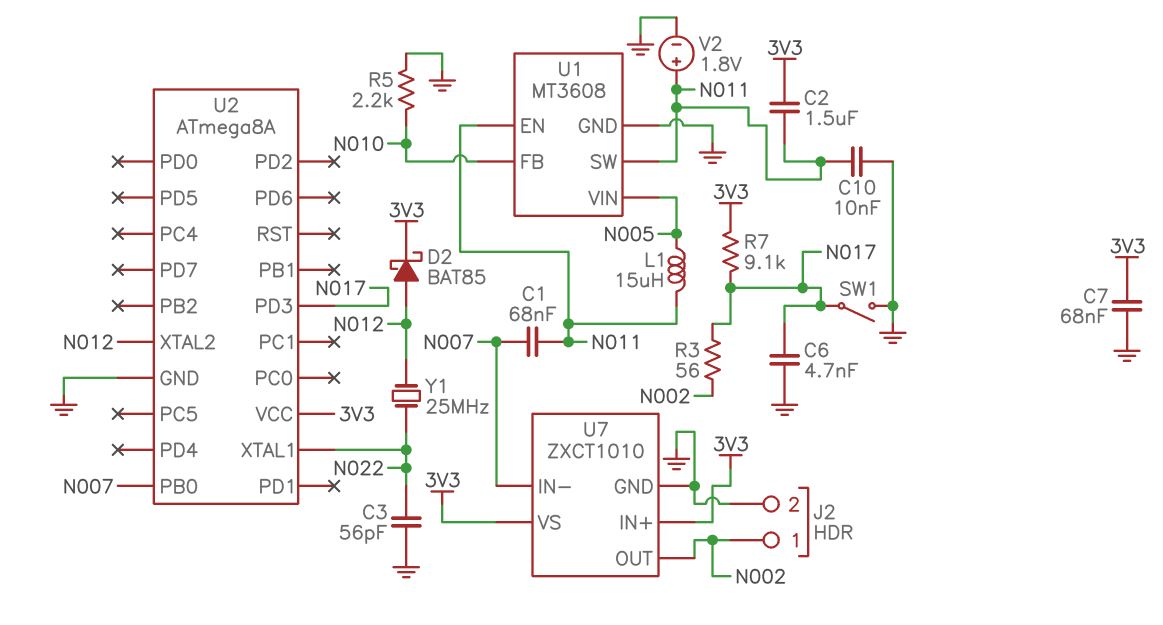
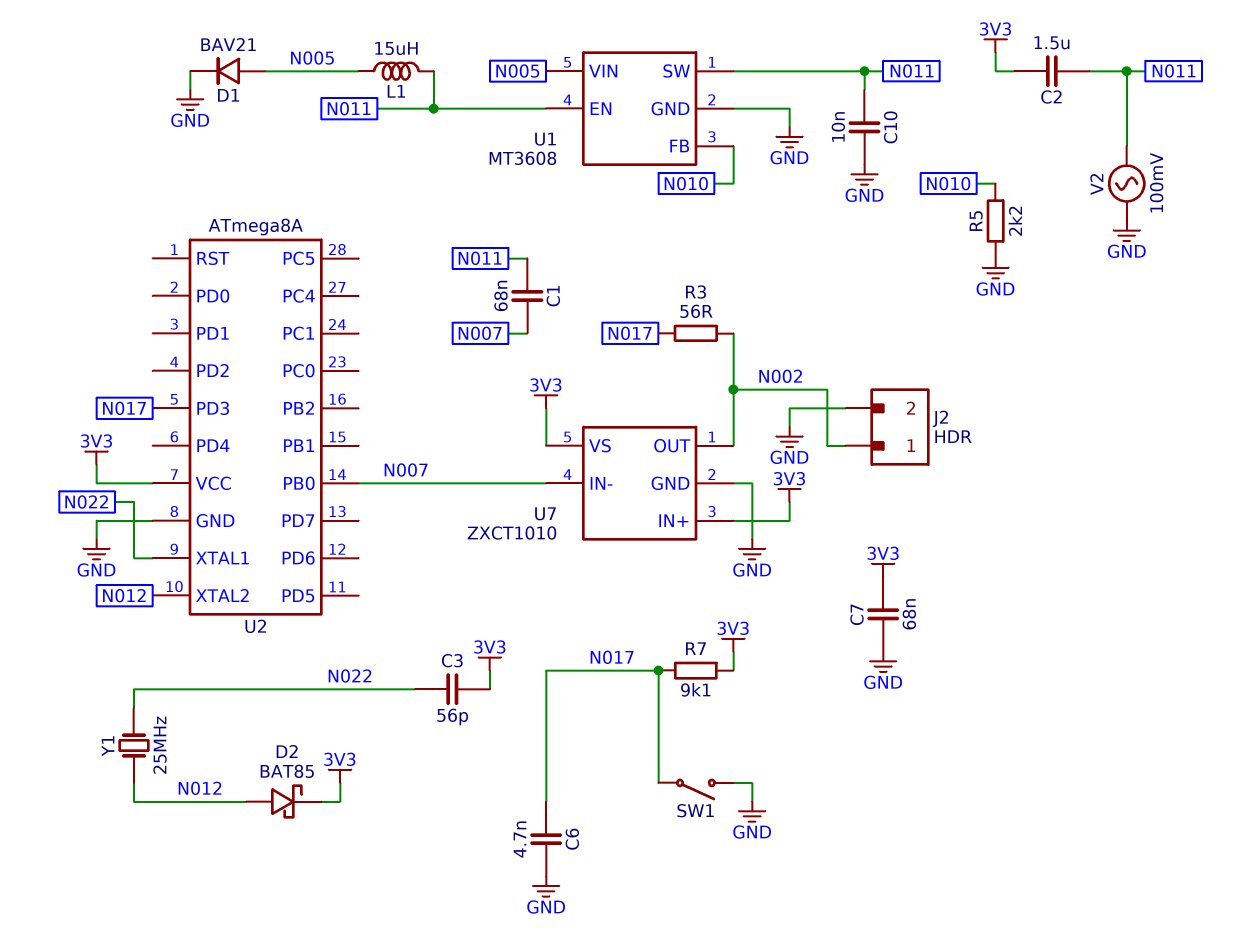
C3: 56pF (GND, N022) -> 56pF (3V3, N022)
D1: none -> diode BAV21 (A N005, K GND)
V2: 1.8V (plus N011, minus GND) -> AC 100mV (GND, N011)

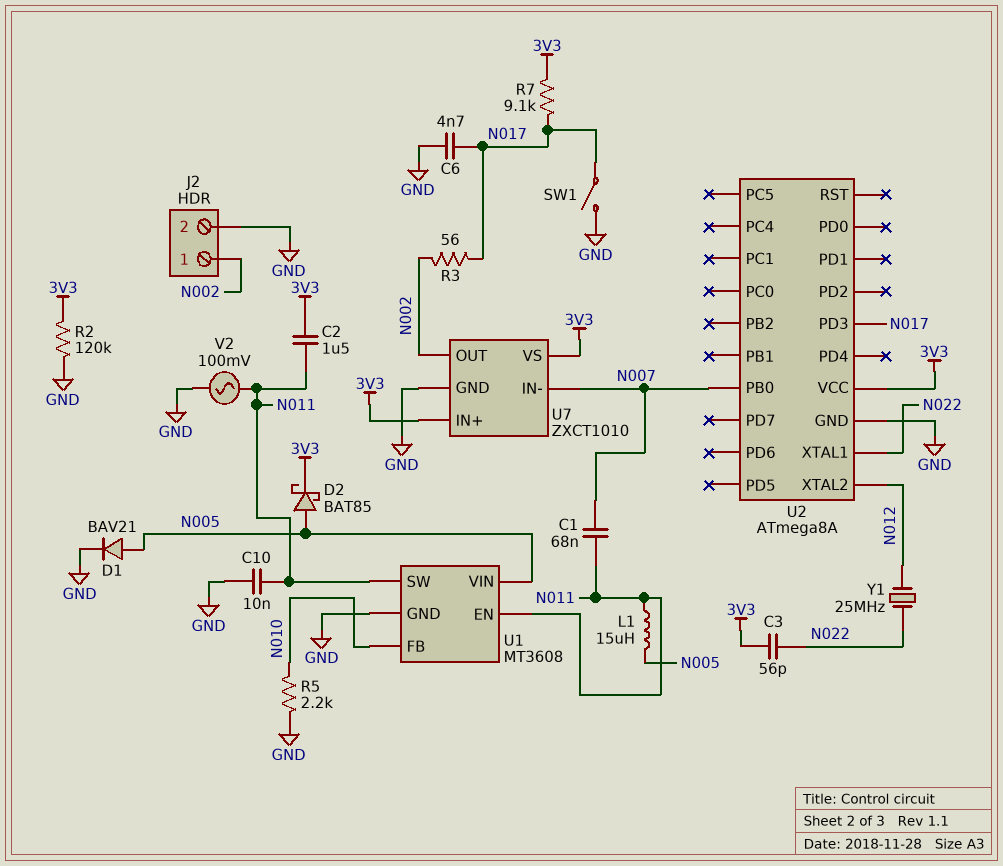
C7: 68nF (3V3, GND) -> none
D2: schottky BAT85 (A N012, K 3V3) -> schottky BAT85 (A N005, K 3V3)
R2: none -> 120k (3V3, GND)

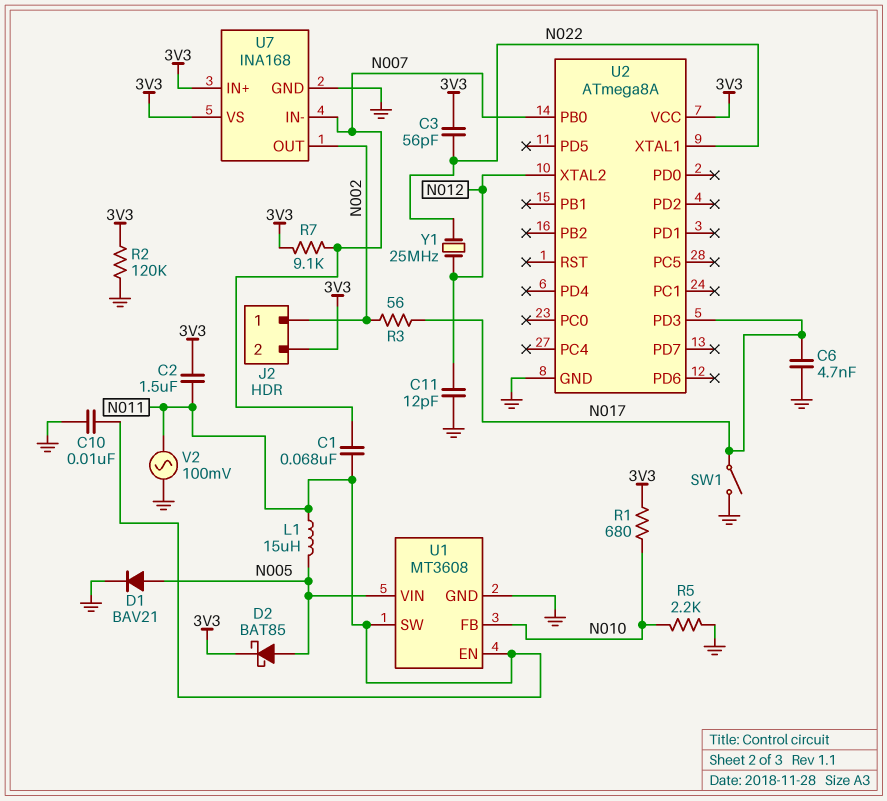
C11: none -> 12pF (GND, N012)
J2 pin 2: GND -> 3V3
R1: none -> 680 (3V3, N010)
R7: 9.1k (3V3, N017) -> 9.1k (3V3, N007)
U7: ZXCT1010 -> INA168

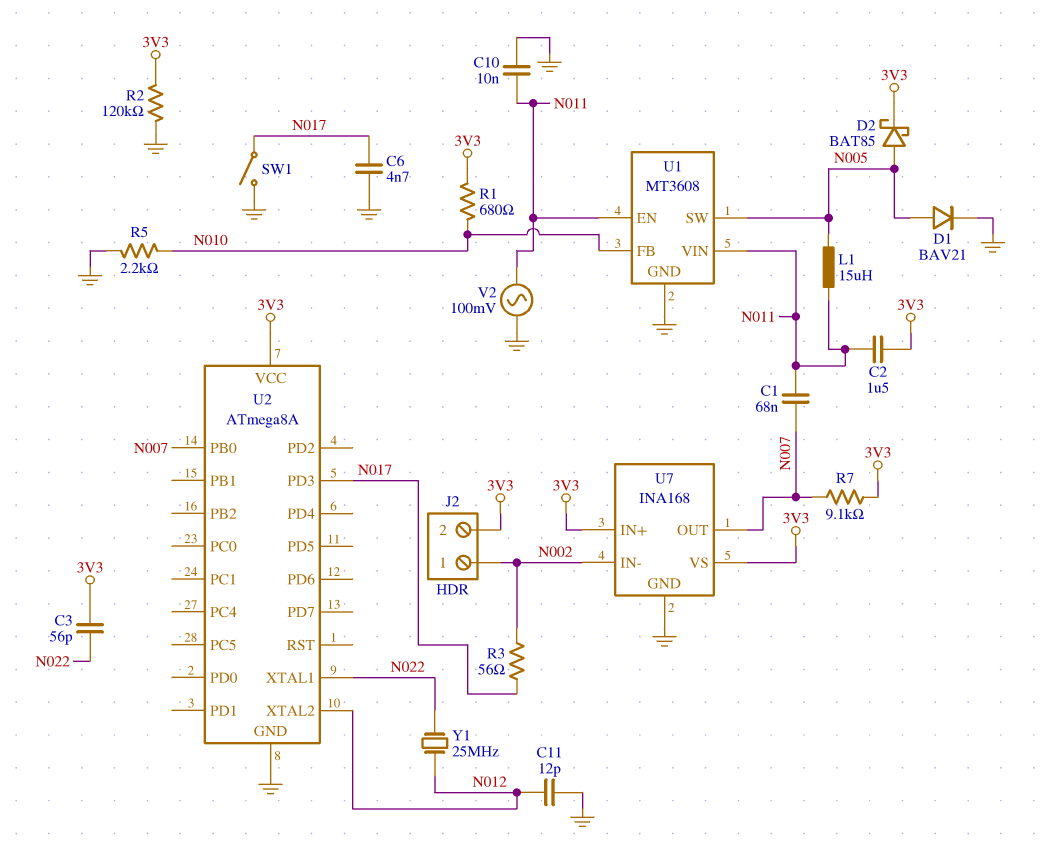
U1 pin SW: N011 -> N005
U1 pin VIN: N005 -> N011
U7 pin IN-: N007 -> N002
U7 pin OUT: N002 -> N007

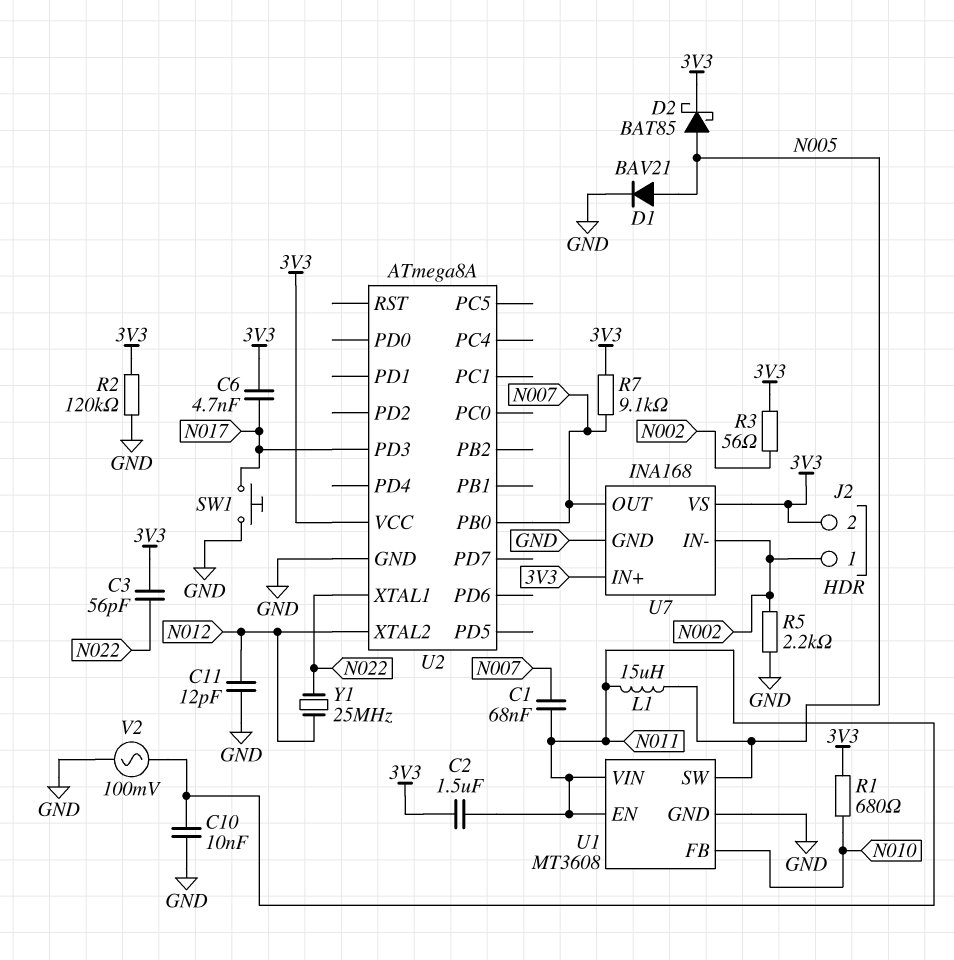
C6: 4.7nF (GND, N017) -> 4.7nF (3V3, N017)
R3: 56 (N002, N017) -> 56 (3V3, N002)
R5: 2.2k (GND, N010) -> 2.2k (GND, N002)
SW1: switch (GND, N017) -> button (GND, N017)

